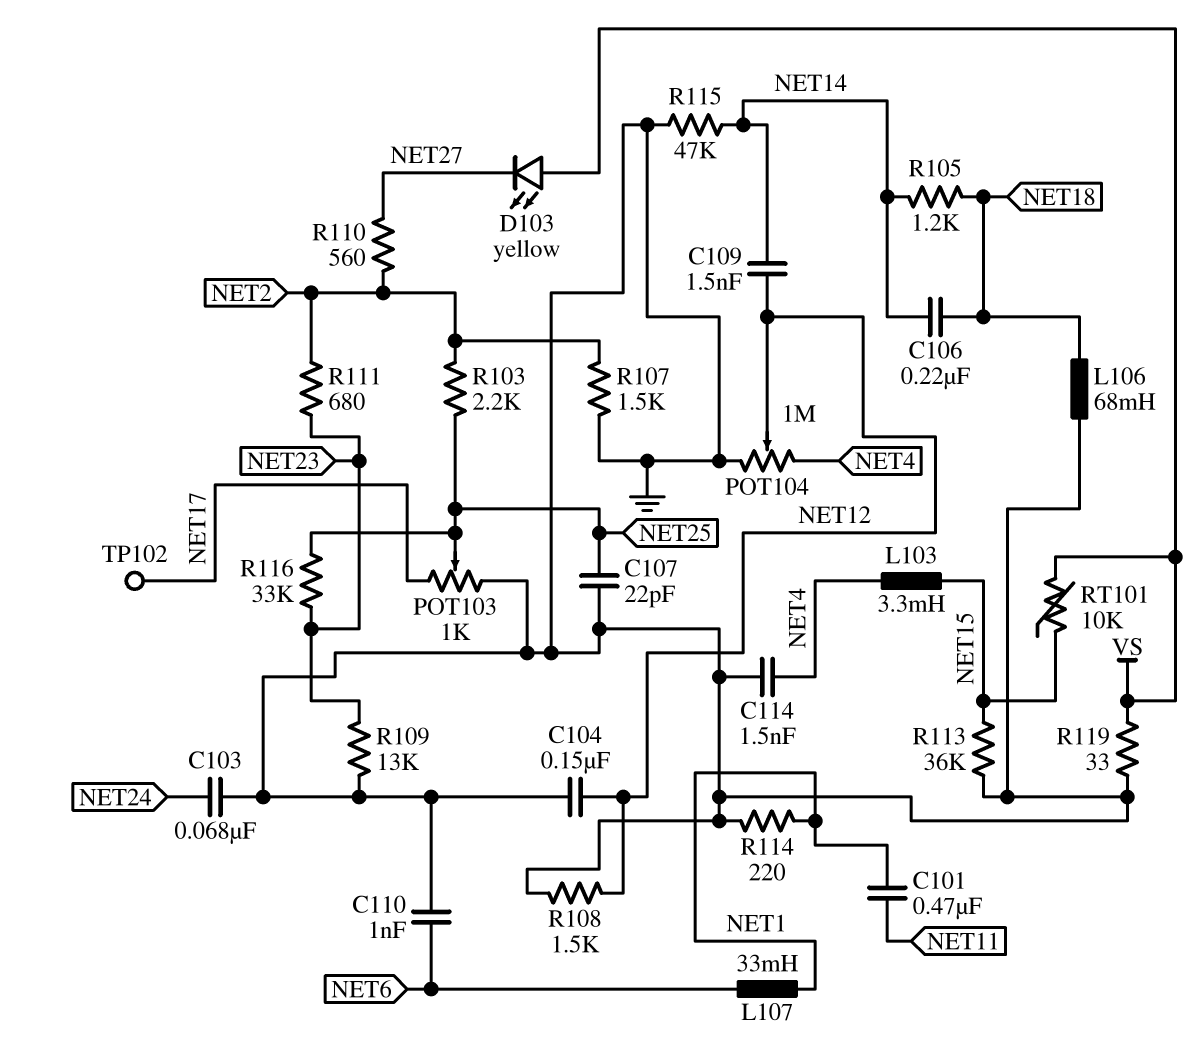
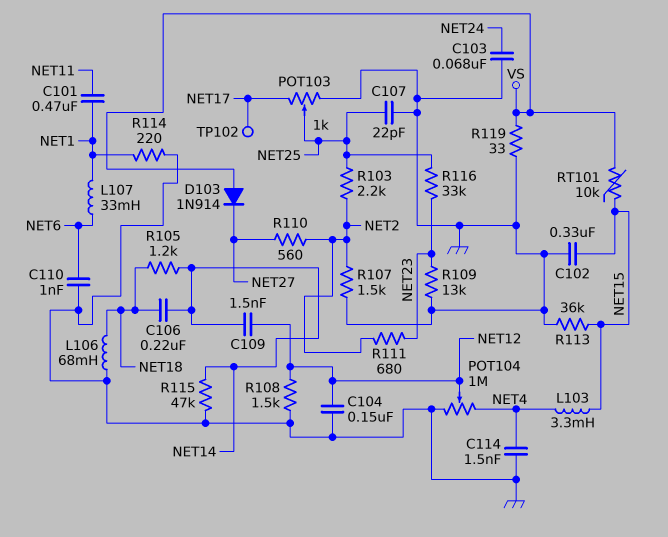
C102: none -> 330nF (GND, NET15)
D103: LED yellow (A VS, K NET27) -> diode 1N914 (A VS, K NET27)

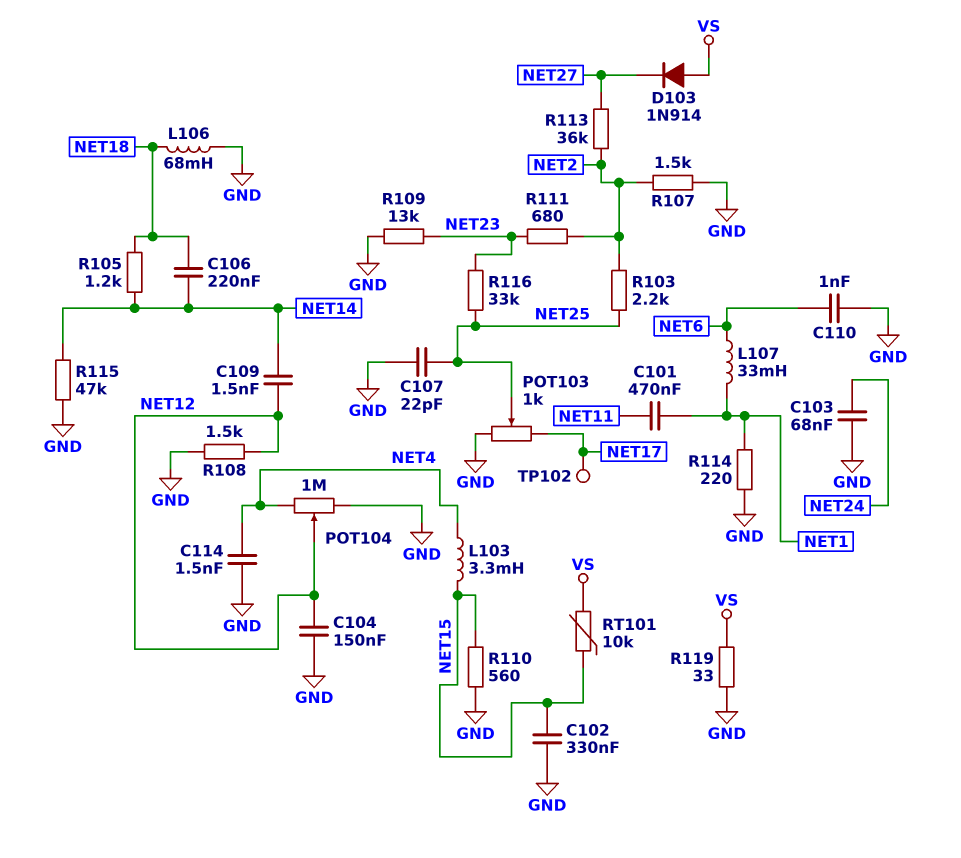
R110: 560 (NET2, NET27) -> 560 (GND, NET15)
R113: 36k (GND, NET15) -> 36k (NET2, NET27)

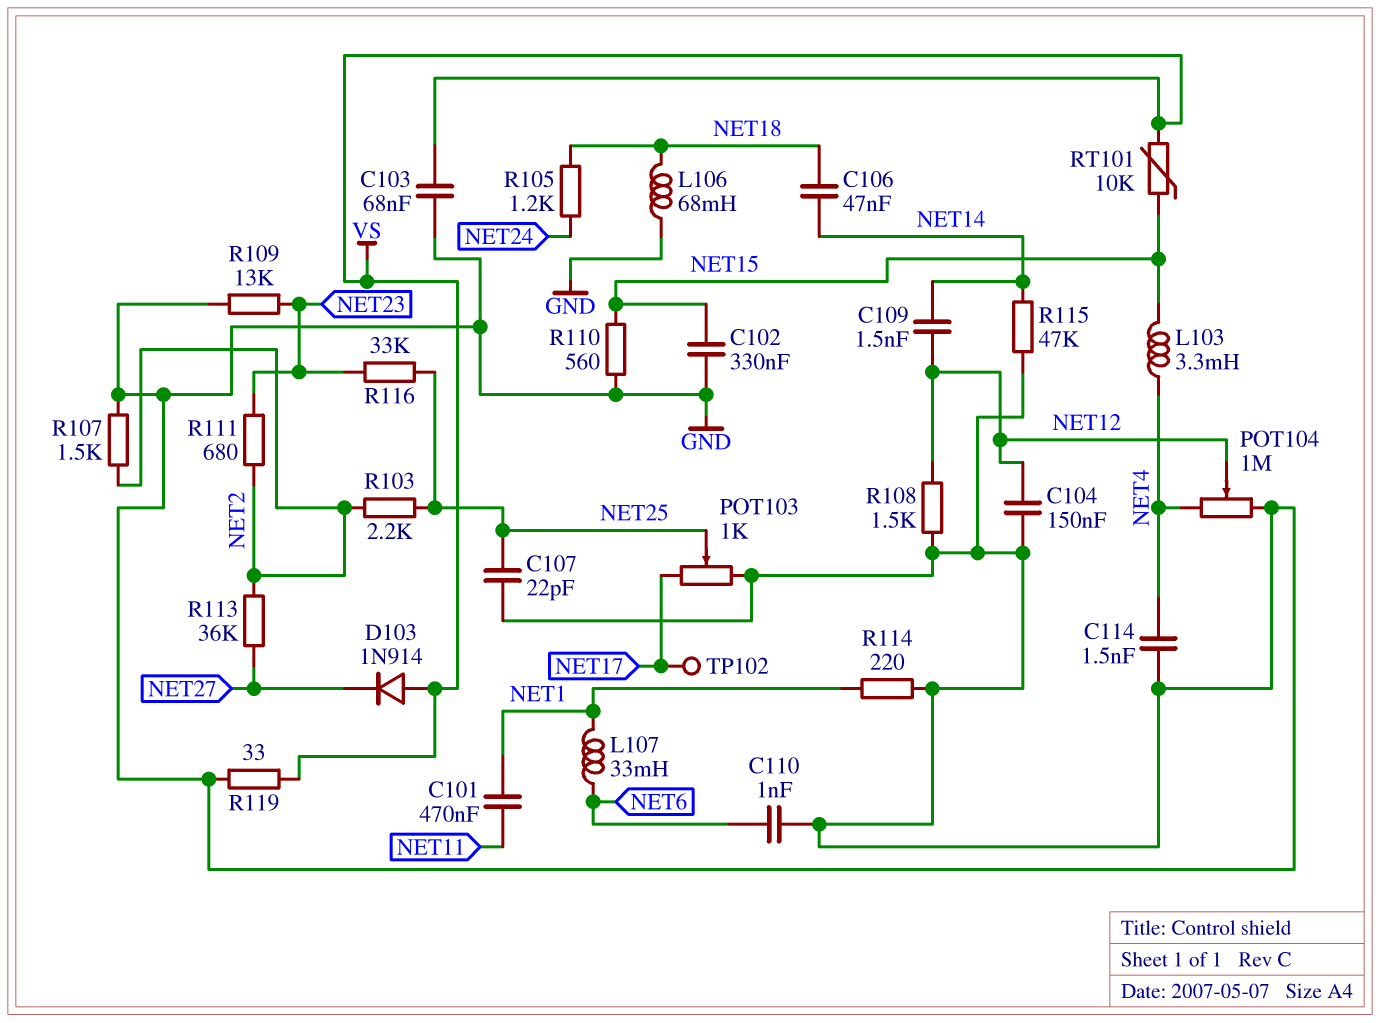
C103: 68nF (GND, NET24) -> 68nF (GND, VS)
C106: 220nF (NET14, NET18) -> 47nF (NET14, NET18)
R105: 1.2k (NET14, NET18) -> 1.2k (NET18, NET24)

